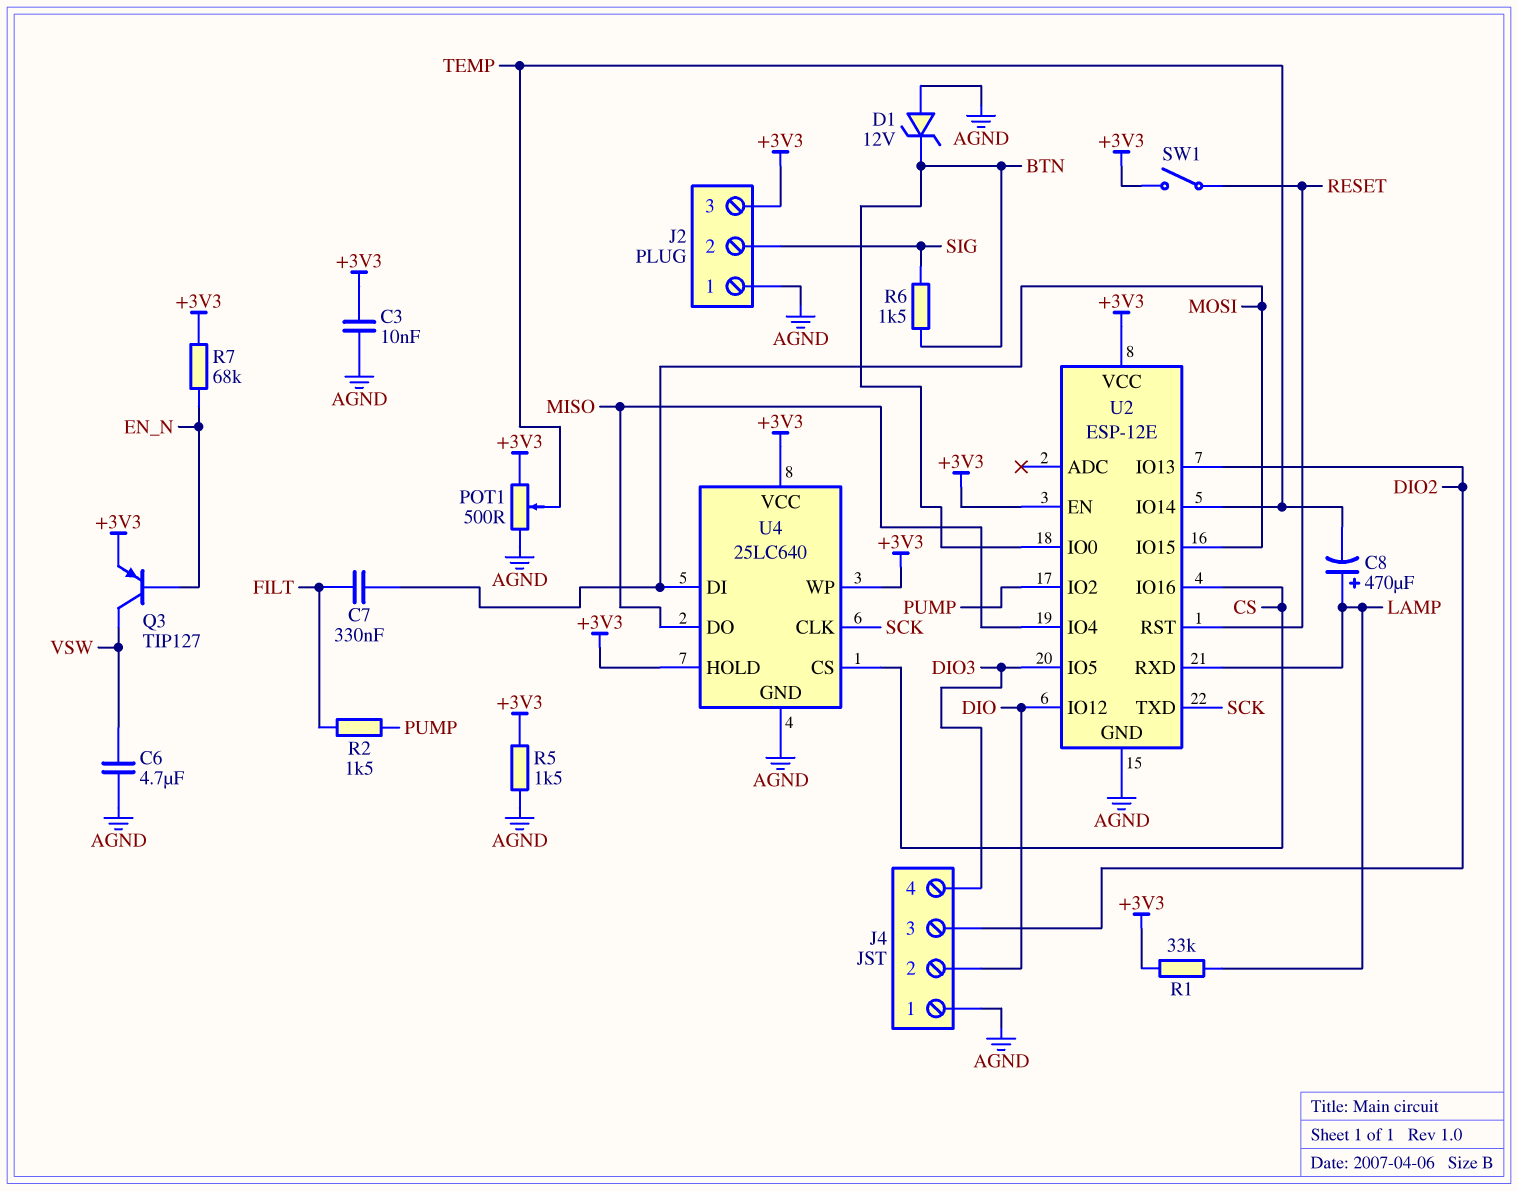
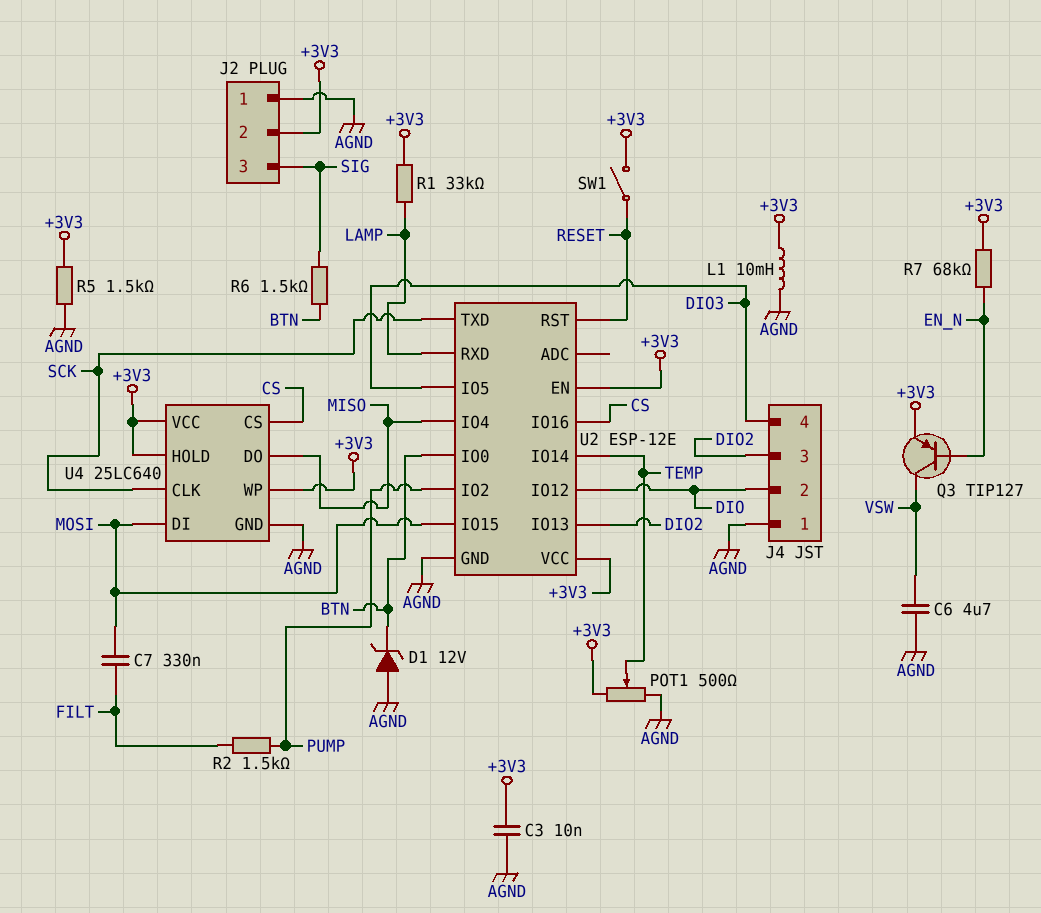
C8: 470uF (plus LAMP, minus TEMP) -> none
J2 pin 2: SIG -> +3V3
J2 pin 3: +3V3 -> SIG
L1: none -> 10mH (+3V3, AGND)

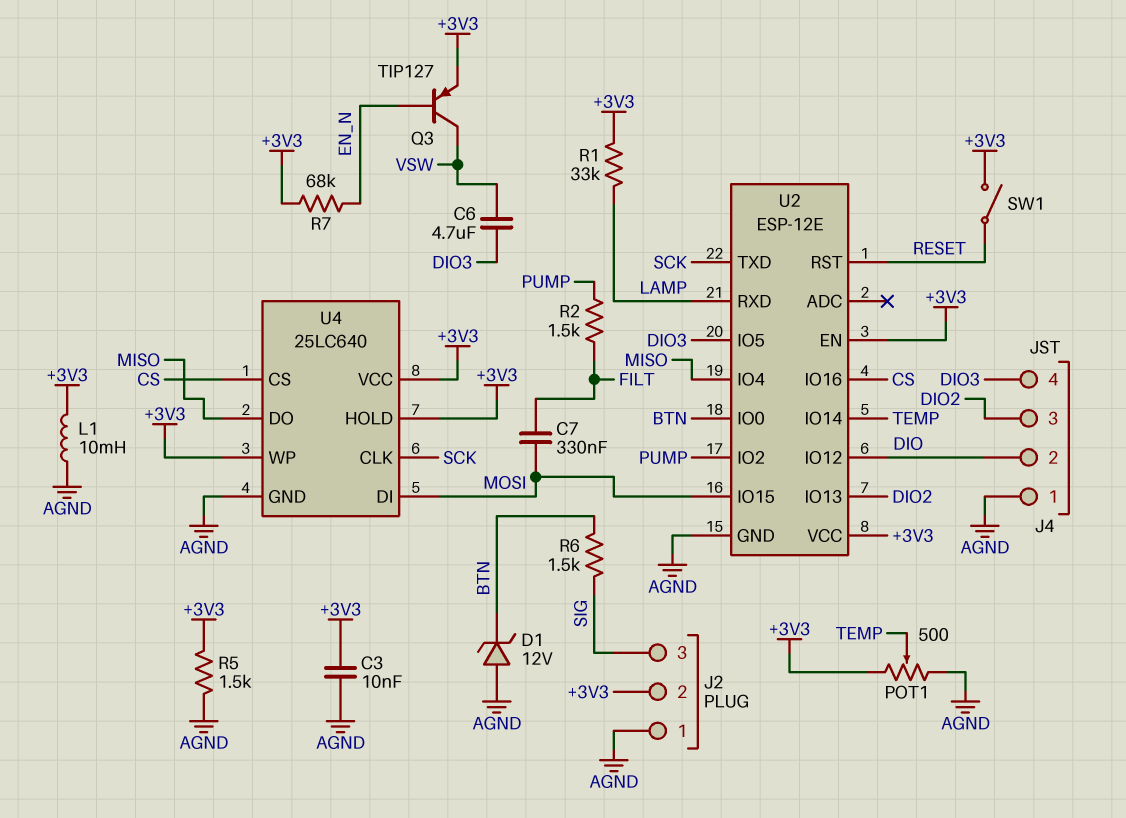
C6: 4.7uF (AGND, VSW) -> 4.7uF (DIO3, VSW)

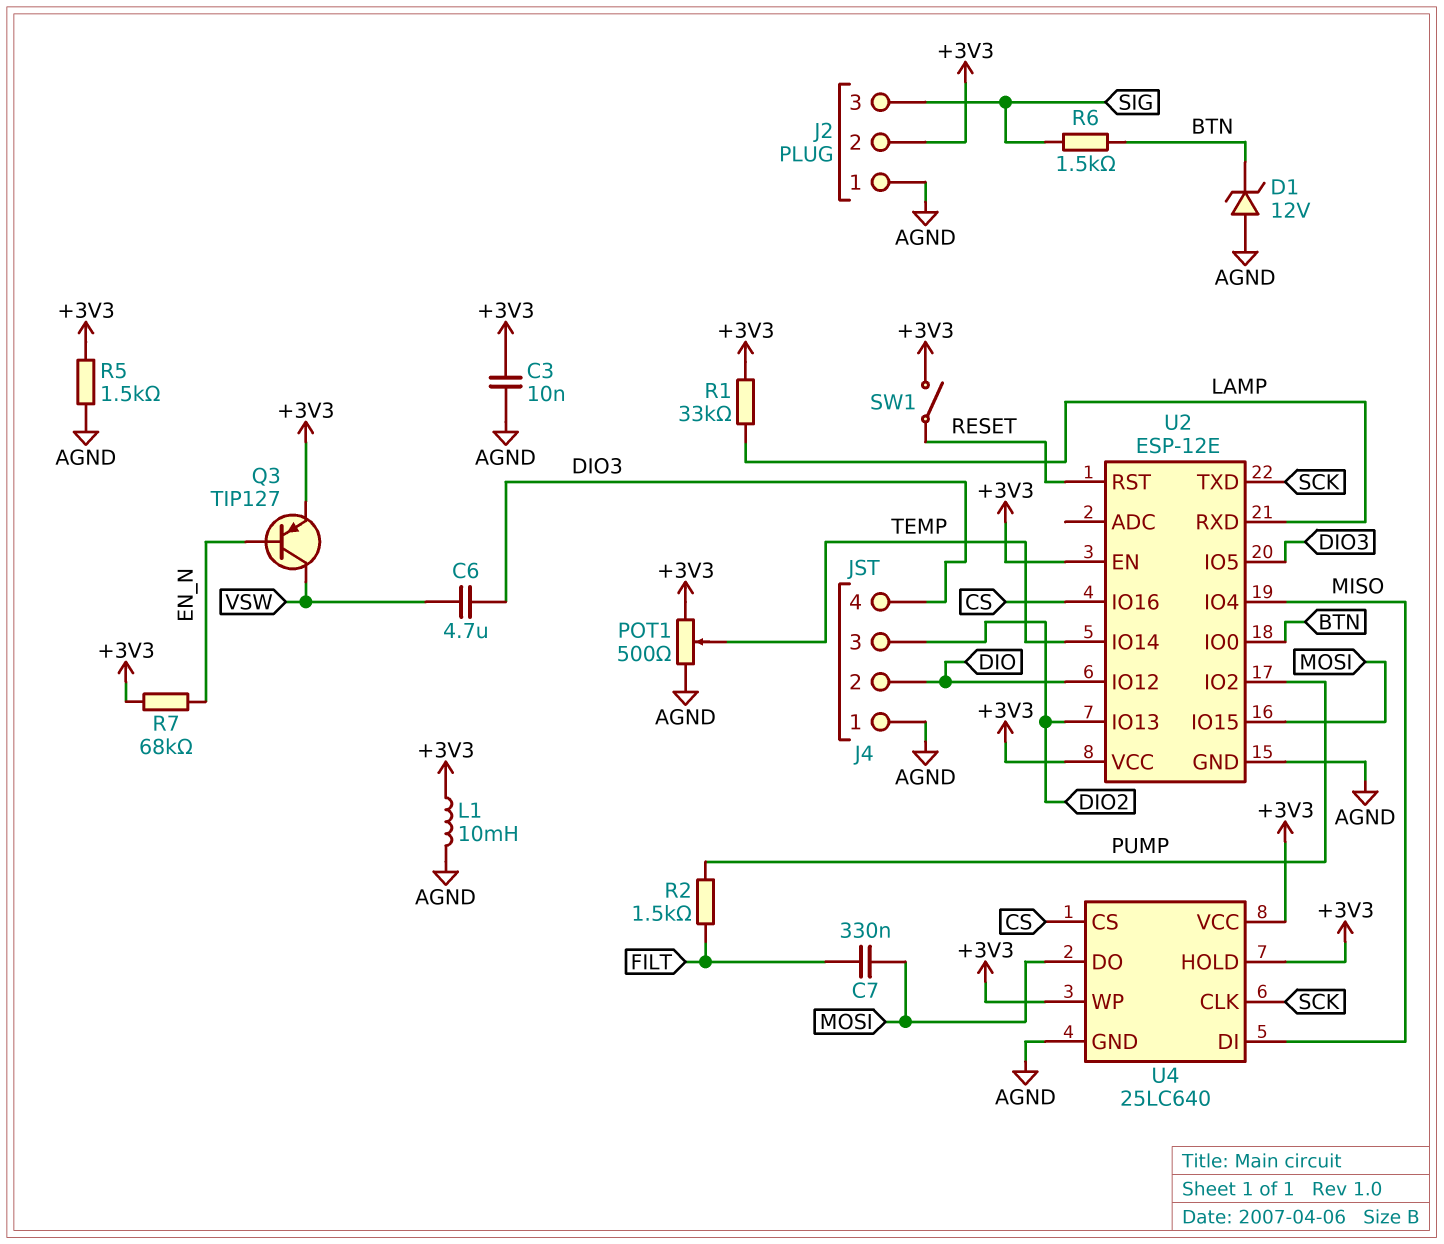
U4 pin DI: MOSI -> MISO
U4 pin DO: MISO -> MOSI

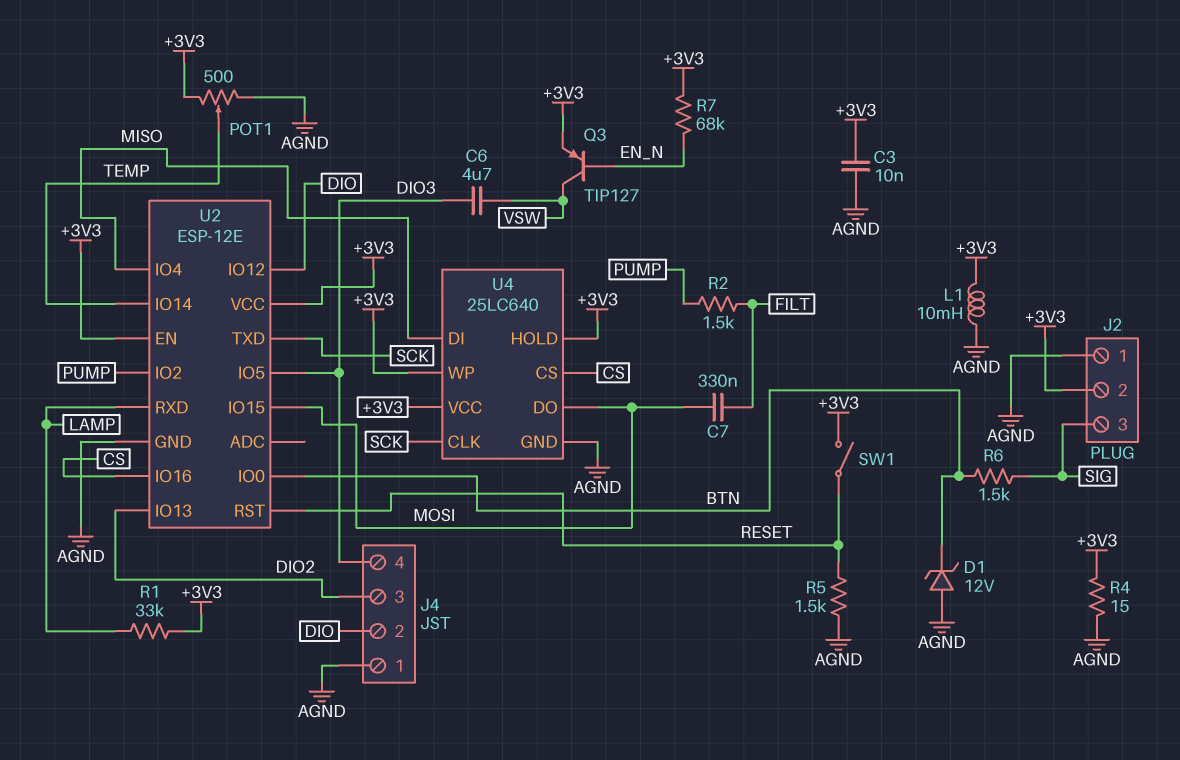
R4: none -> 15 (+3V3, AGND)
R5: 1.5k (+3V3, AGND) -> 1.5k (AGND, RESET)

